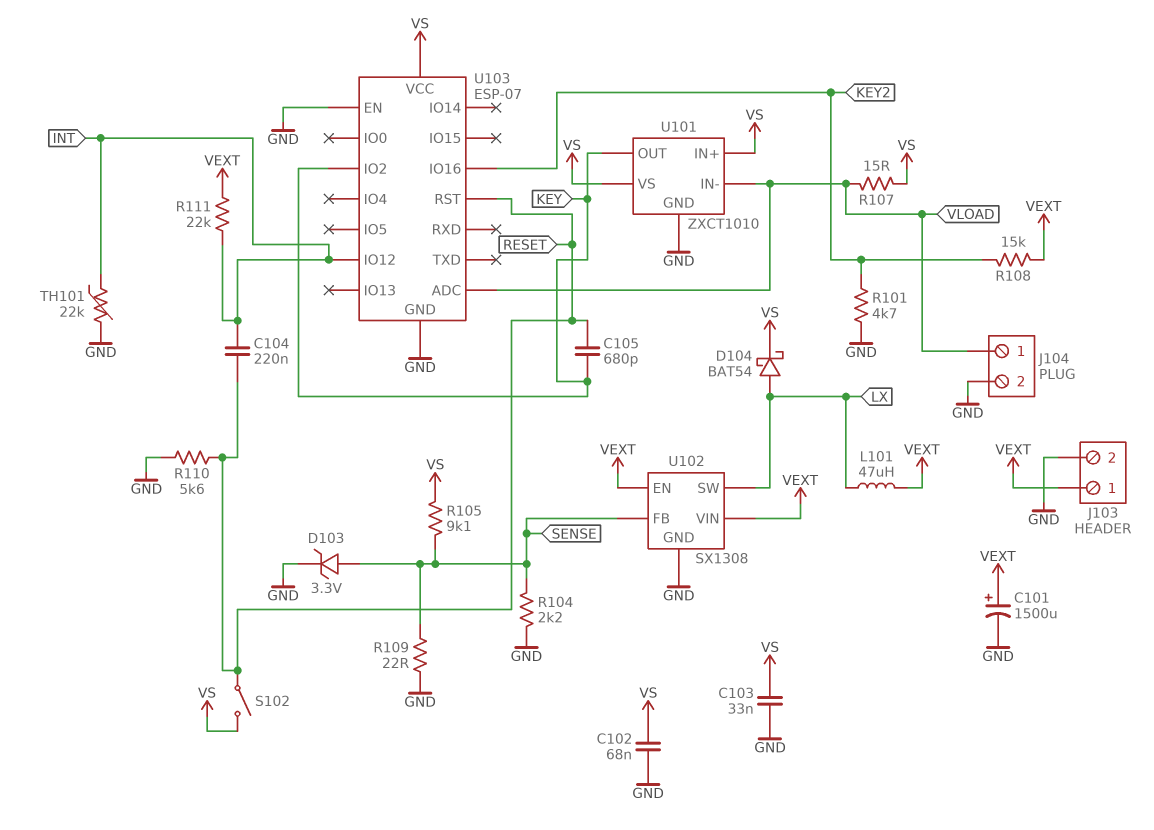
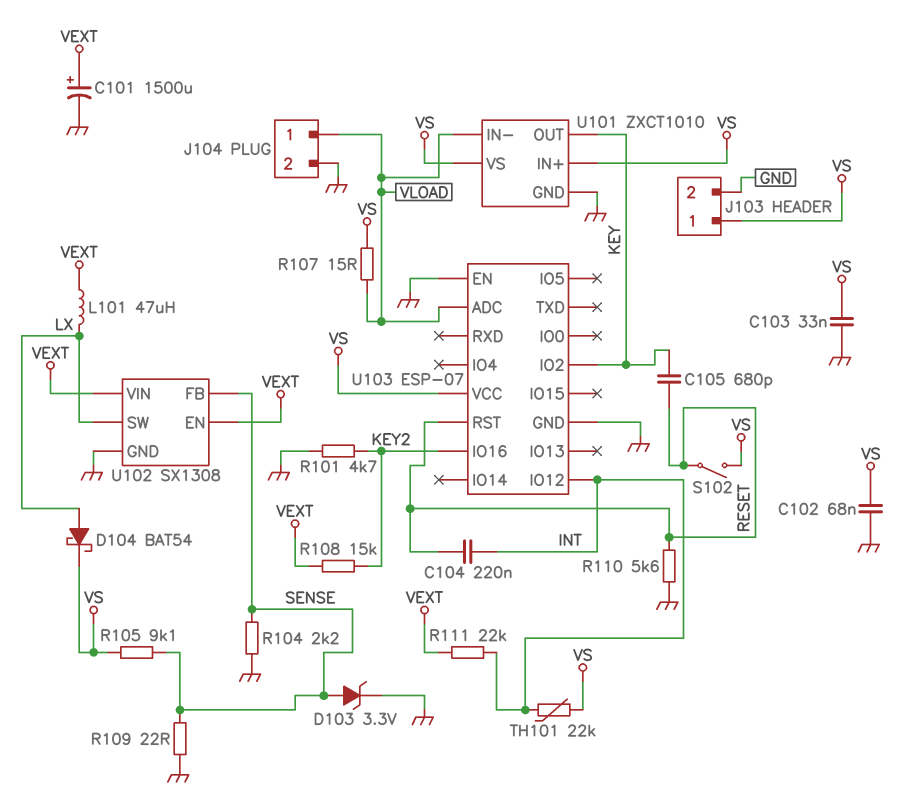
J103 pin 1: VEXT -> VS
TH101: 22k (GND, INT) -> 22k (INT, VS)

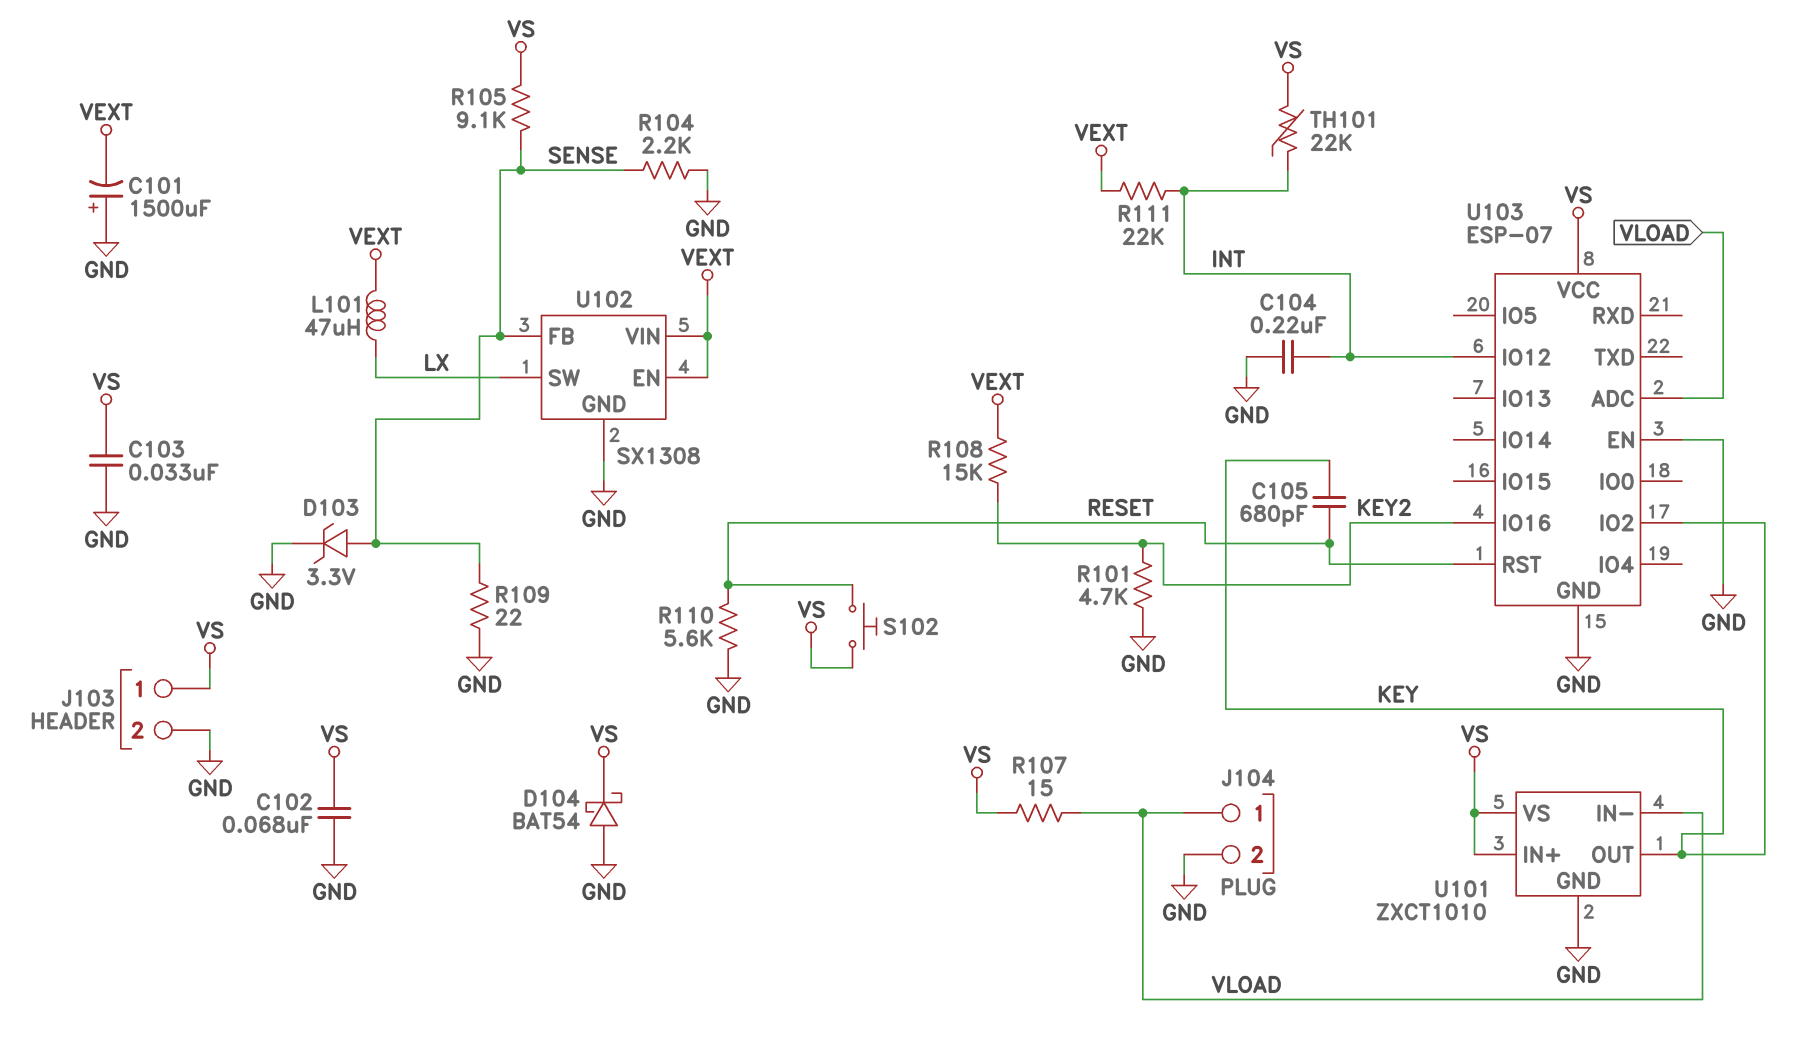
C101: 1500uF (plus VEXT, minus GND) -> 1500uF (plus GND, minus VEXT)
C104: 220nF (INT, RESET) -> 220nF (GND, INT)
D104: schottky BAT54 (A LX, K VS) -> schottky BAT54 (A GND, K VS)
S102: switch (RESET, VS) -> button (RESET, VS)

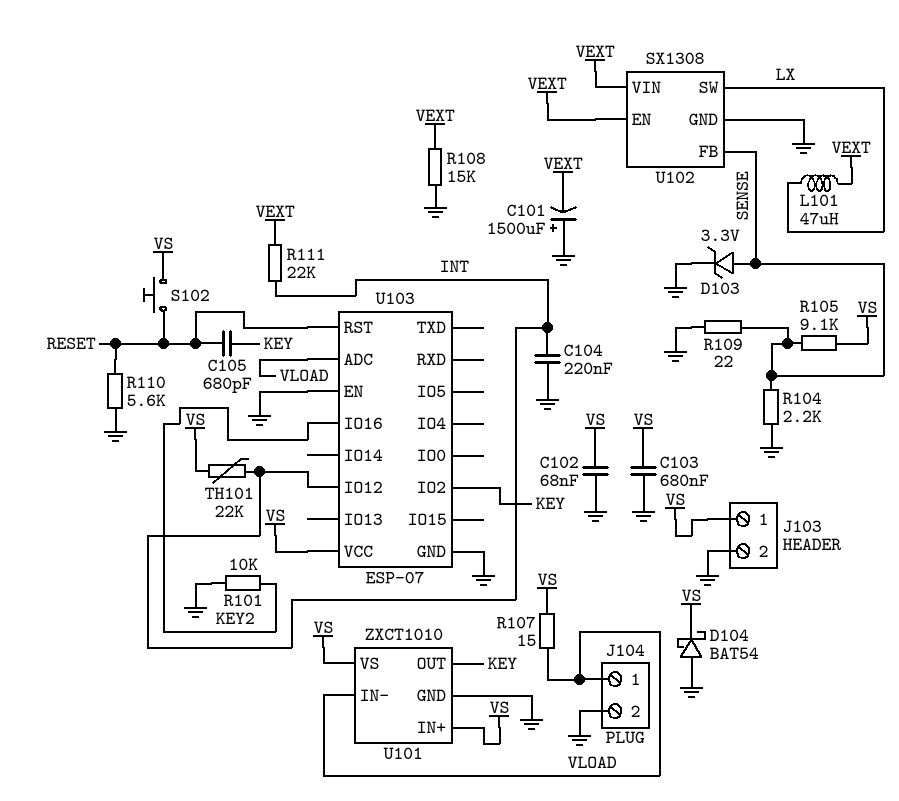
C103: 33nF (GND, VS) -> 680nF (GND, VS)
R101: 4.7k (GND, KEY2) -> 10k (GND, KEY2)
R108: 15k (KEY2, VEXT) -> 15k (GND, VEXT)

